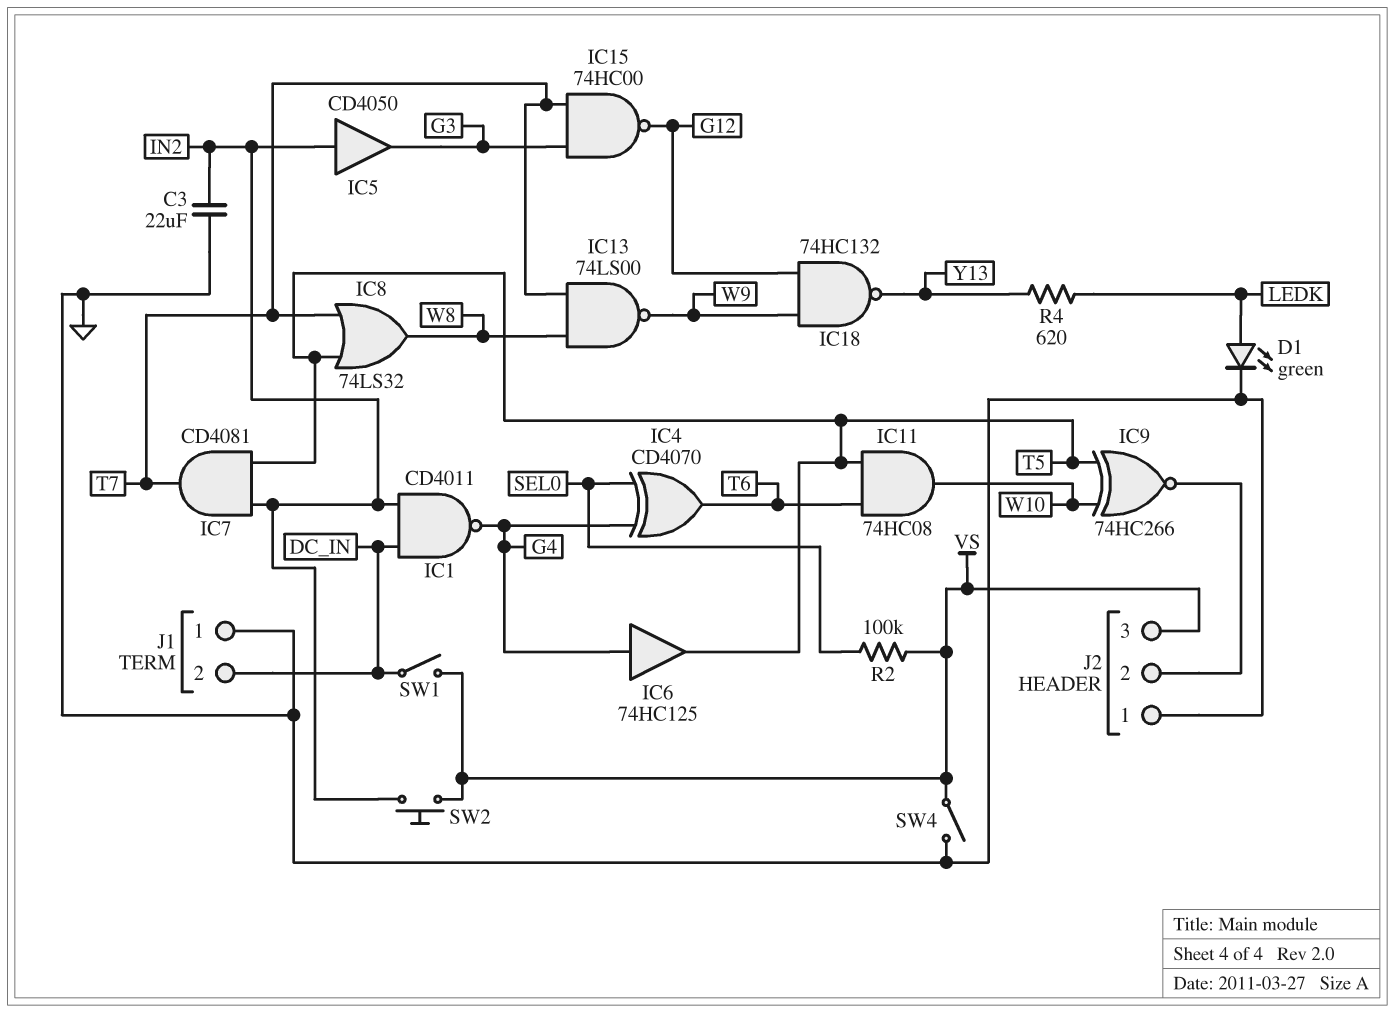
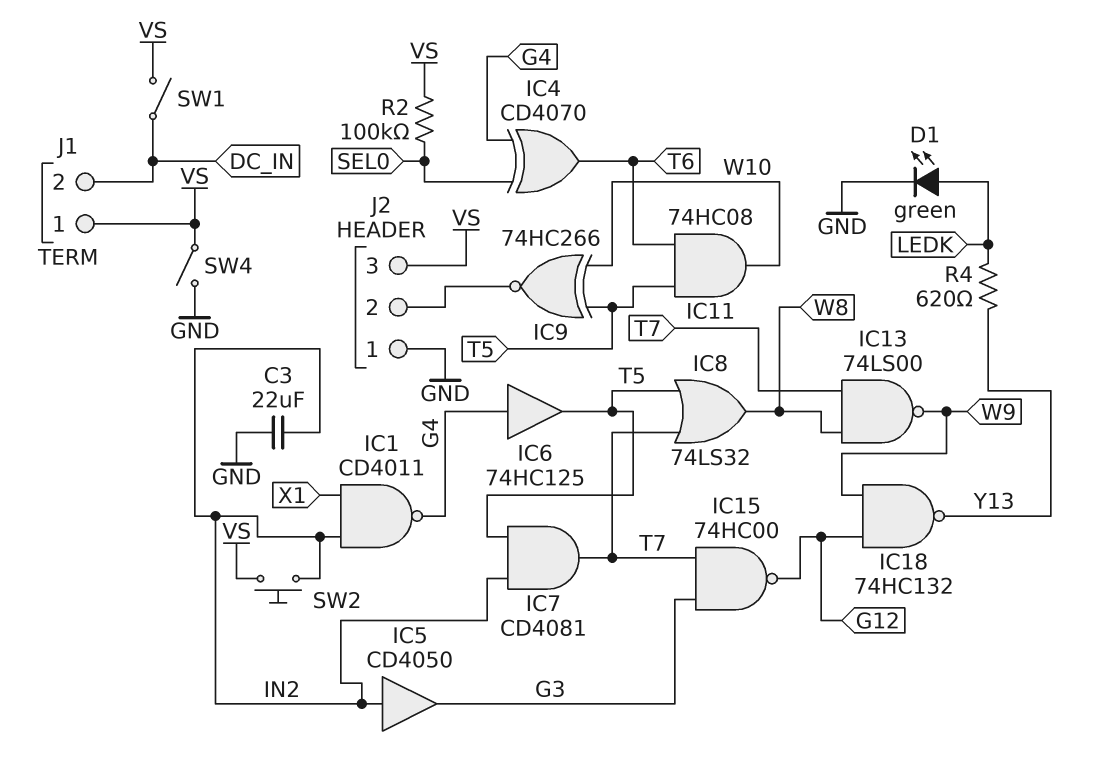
IC1: NAND CD4011 (in DC_IN, in IN2, out G4) -> NAND CD4011 (in IN2, in X1, out G4)
J1 pin 1: GND -> VS

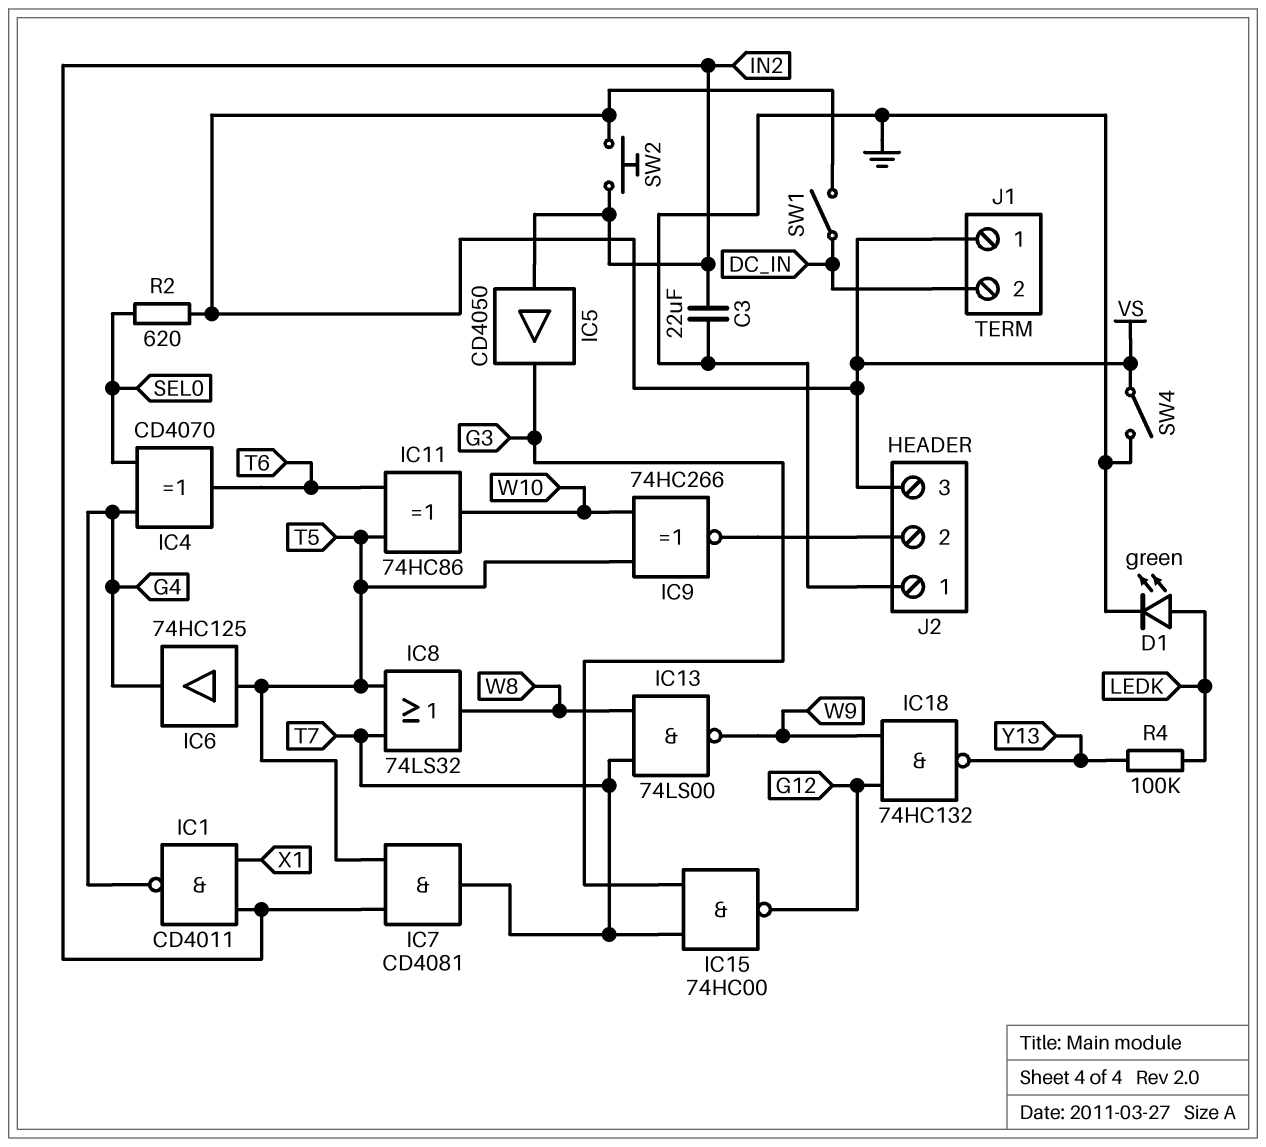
IC6: buffer 74HC125 (in G4, out T5) -> buffer 74HC125 (in T5, out G4)
IC11: AND 74HC08 (in T5, in T6, out W10) -> XOR 74HC86 (in T5, in T6, out W10)
R2: 100k (SEL0, VS) -> 620 (SEL0, VS)
R4: 620 (LEDK, Y13) -> 100k (LEDK, Y13)

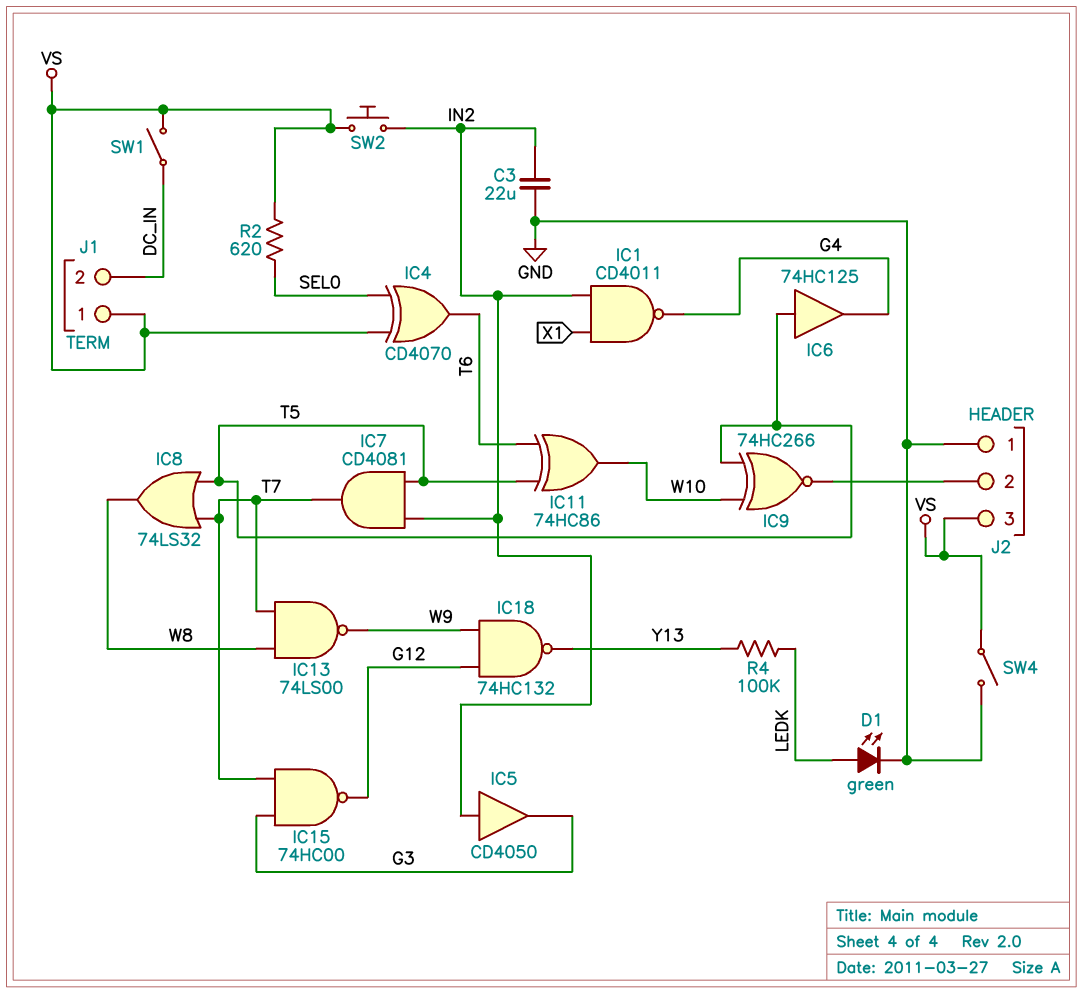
IC4: XOR CD4070 (in G4, in SEL0, out T6) -> XOR CD4070 (in SEL0, in VS, out T6)

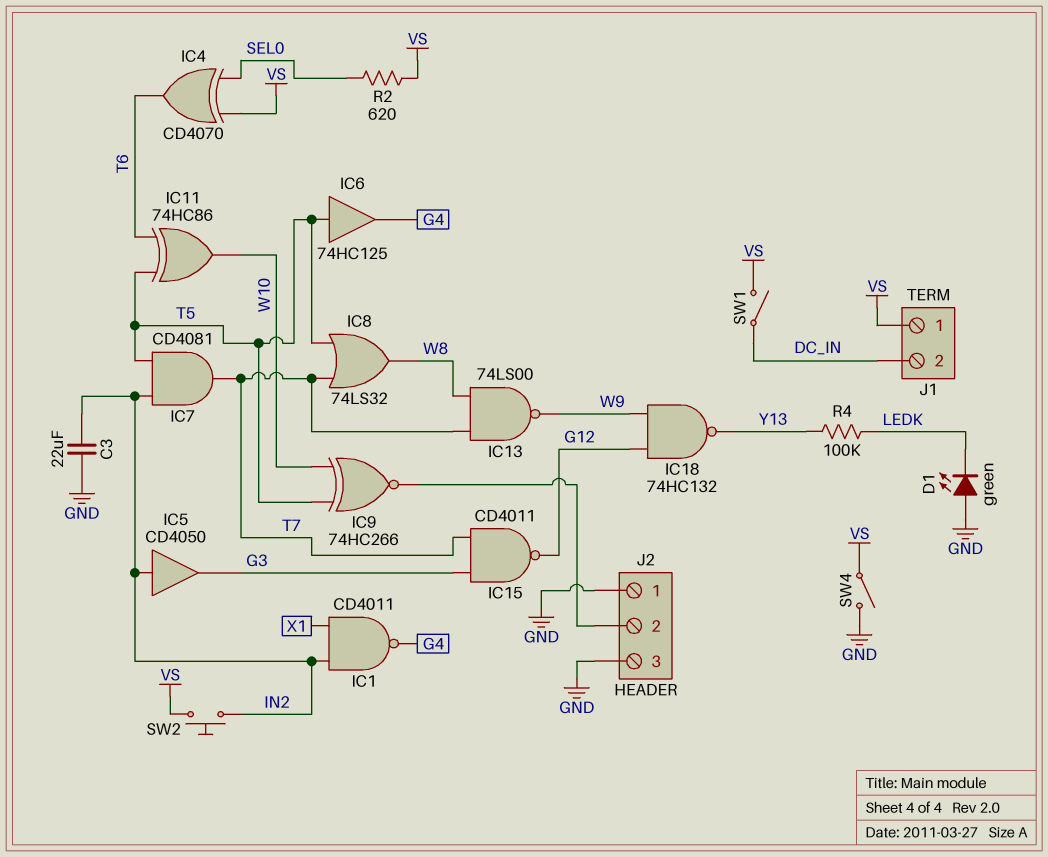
D1: LED green (A LEDK, K GND) -> LED green (A GND, K LEDK)
IC15: NAND 74HC00 (in G3, in T7, out G12) -> NAND CD4011 (in G3, in T7, out G12)
J2 pin 3: VS -> GND

